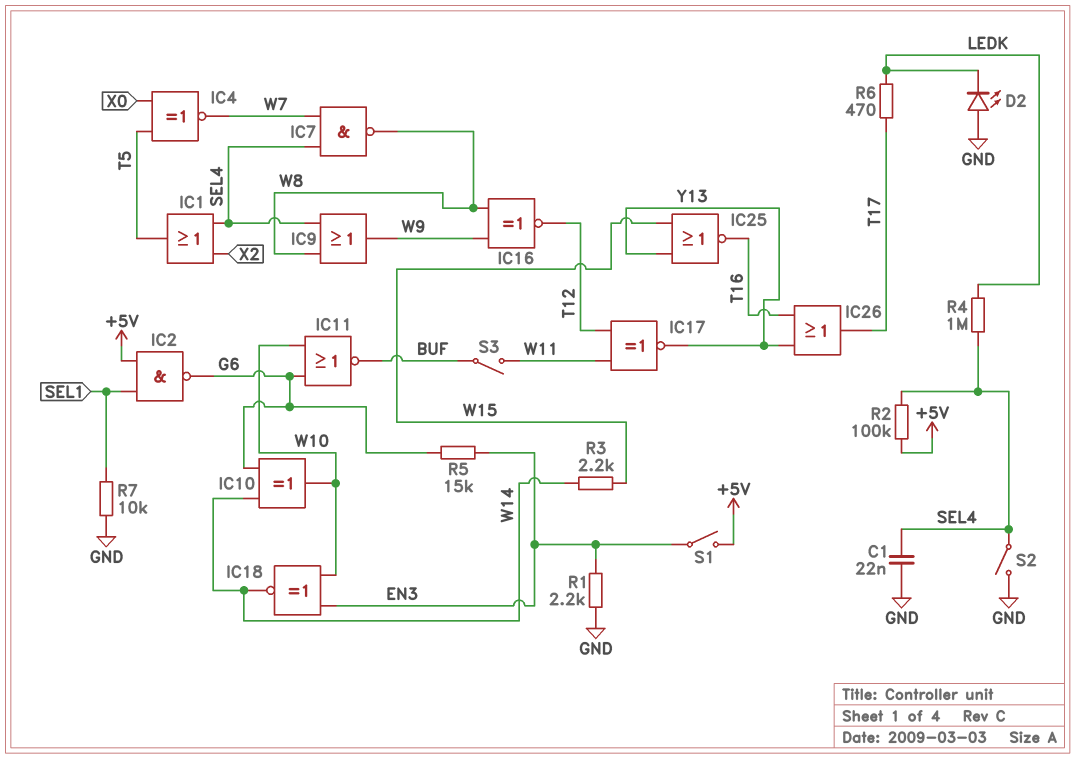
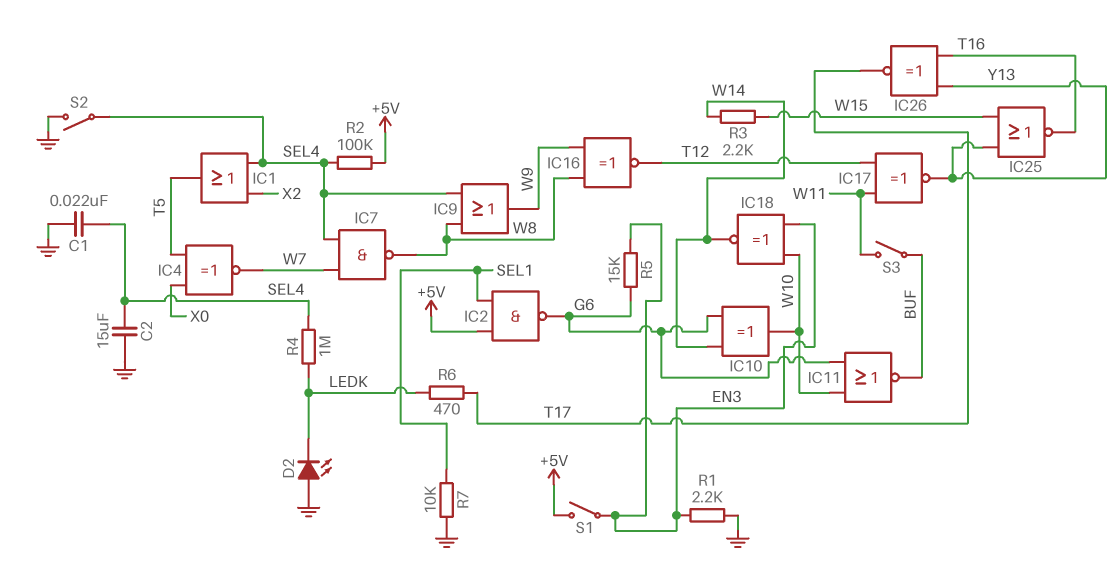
C2: none -> 15uF (GND, SEL4)
IC26: OR (in T16, in Y13, out T17) -> XNOR (in T16, in Y13, out T17)

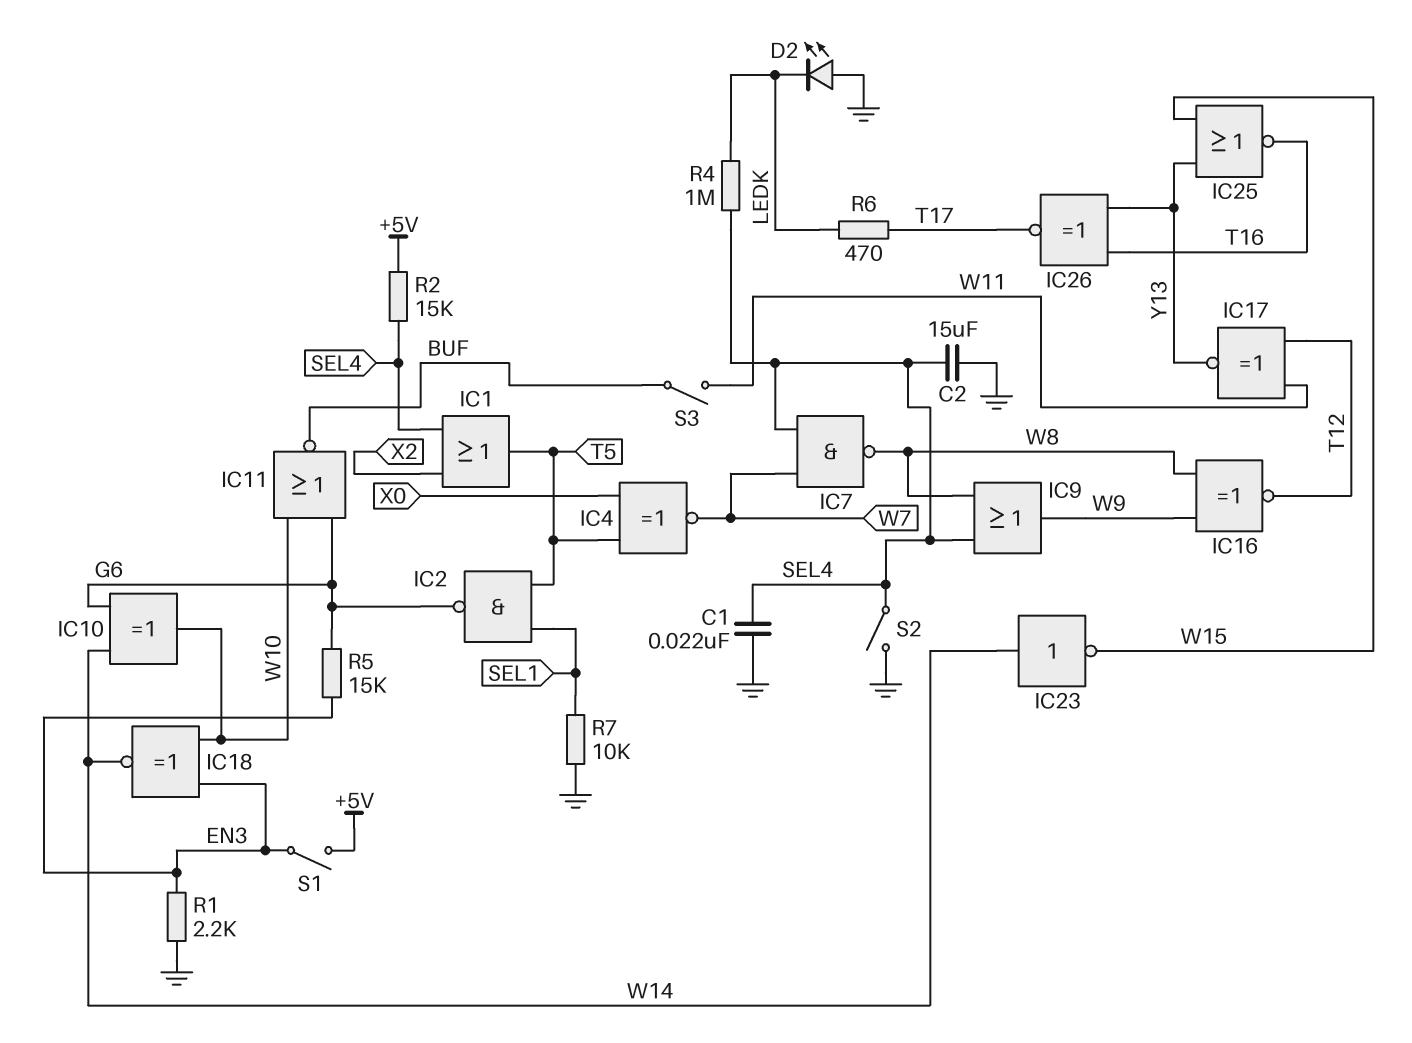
IC2: NAND (in +5V, in SEL1, out G6) -> NAND (in SEL1, in T5, out G6)
IC23: none -> NOT (in W14, out W15)
R2: 100k (+5V, SEL4) -> 15k (+5V, SEL4)
R3: 2.2k (W14, W15) -> none

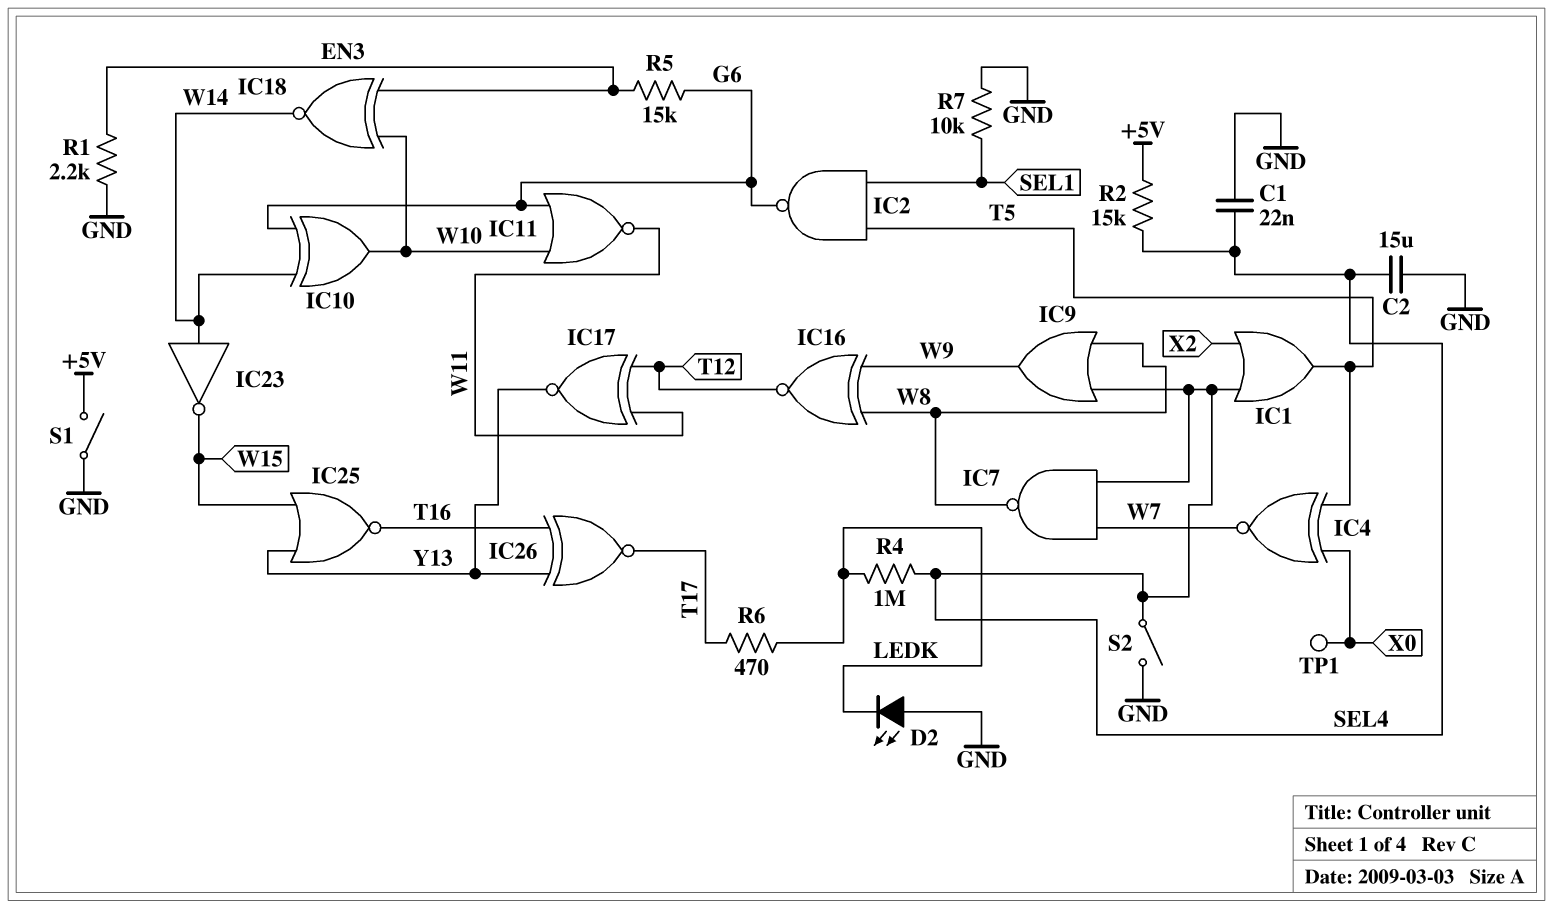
IC11: NOR (in G6, in W10, out BUF) -> NOR (in G6, in W10, out W11)
S1: switch (+5V, EN3) -> switch (+5V, GND)
S3: switch (BUF, W11) -> none
TP1: none -> test point (X0)

